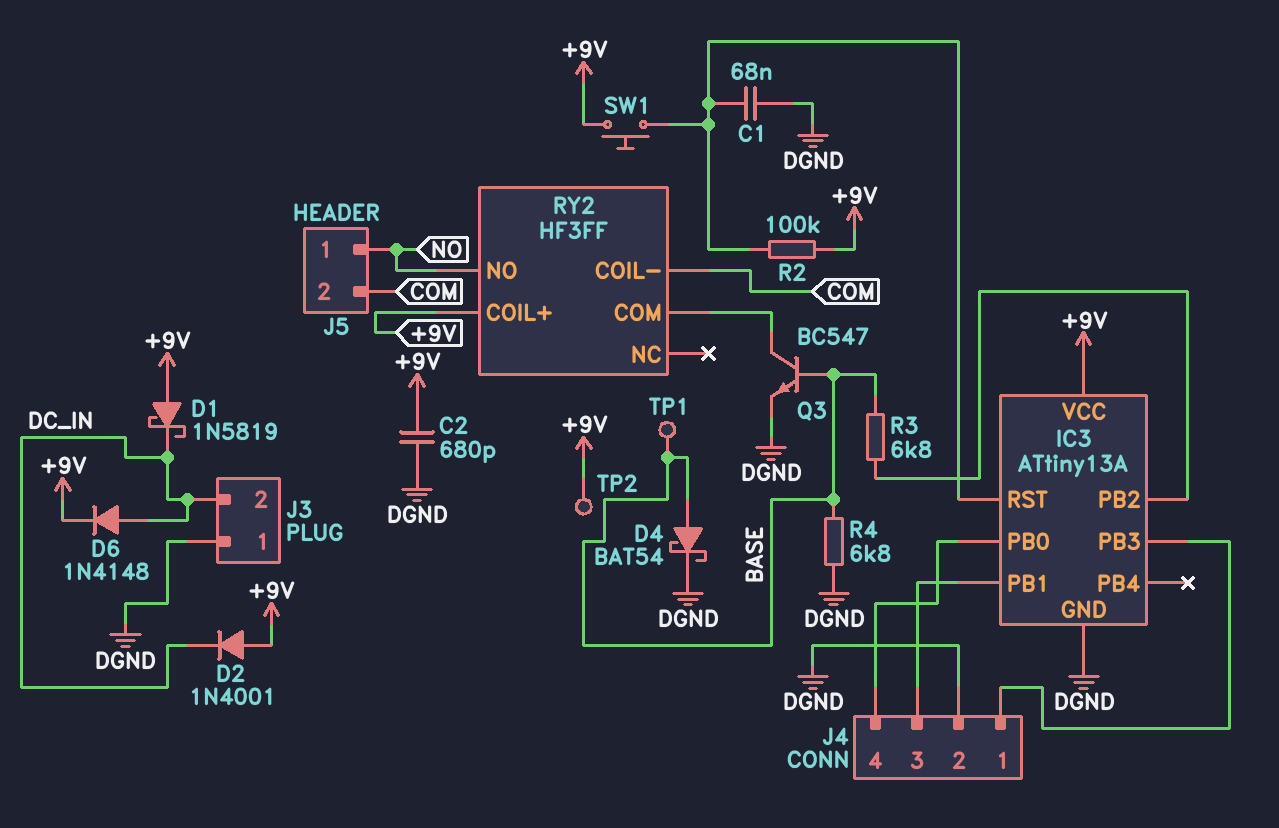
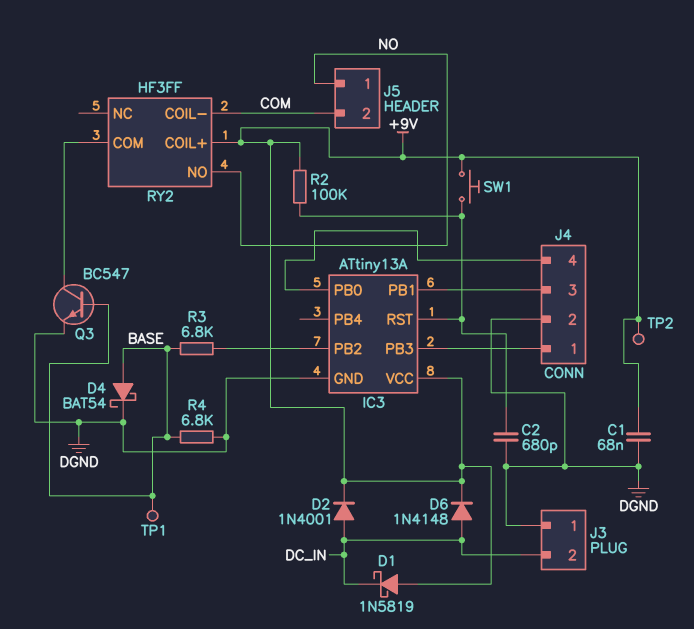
C1: 68nF (DGND, IC3/RST) -> 68nF (+9V, DGND)
C2: 680pF (+9V, DGND) -> 680pF (DGND, IC3/RST)
D2: diode 1N4001 (A +9V, K DC_IN) -> diode 1N4001 (A DC_IN, K +9V)

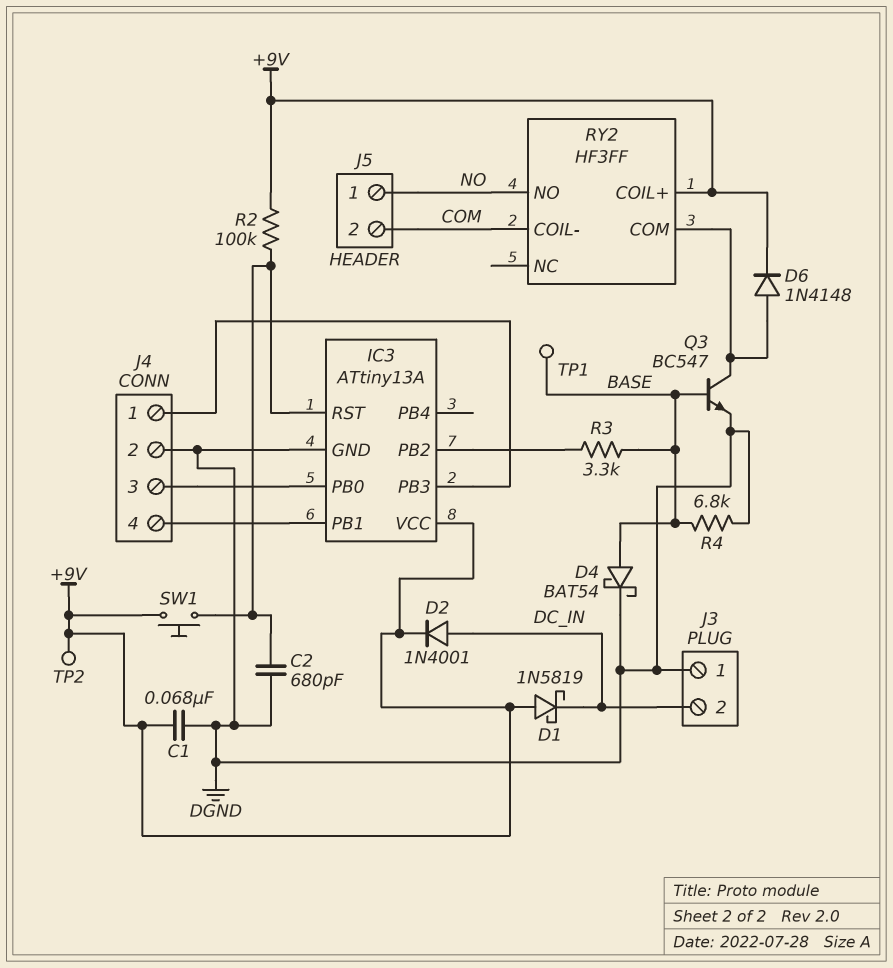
D6: diode 1N4148 (A DC_IN, K +9V) -> diode 1N4148 (A RY2/COM, K +9V)
J4 pin 3: IC3/PB1 -> IC3/PB0
J4 pin 4: IC3/PB0 -> IC3/PB1
R3: 6.8k (BASE, IC3/PB2) -> 3.3k (BASE, IC3/PB2)

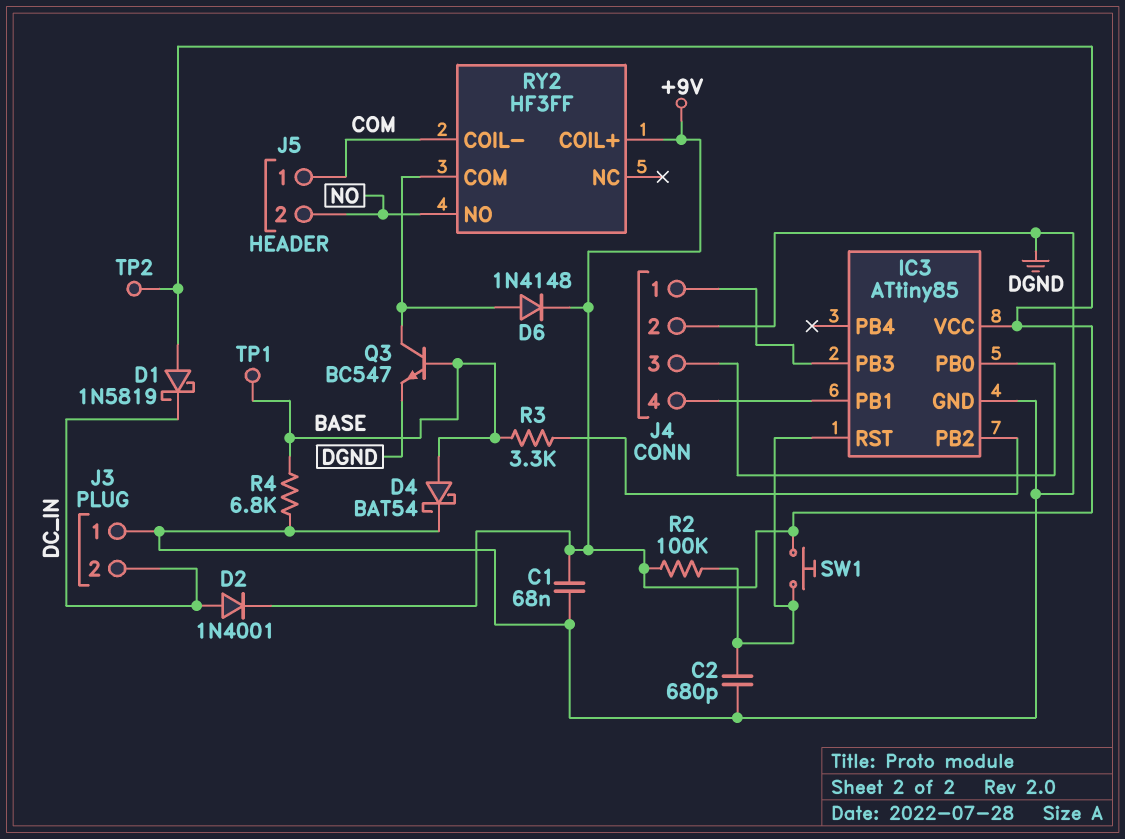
IC3: ATtiny13A -> ATtiny85
J5 pin 1: NO -> COM
J5 pin 2: COM -> NO

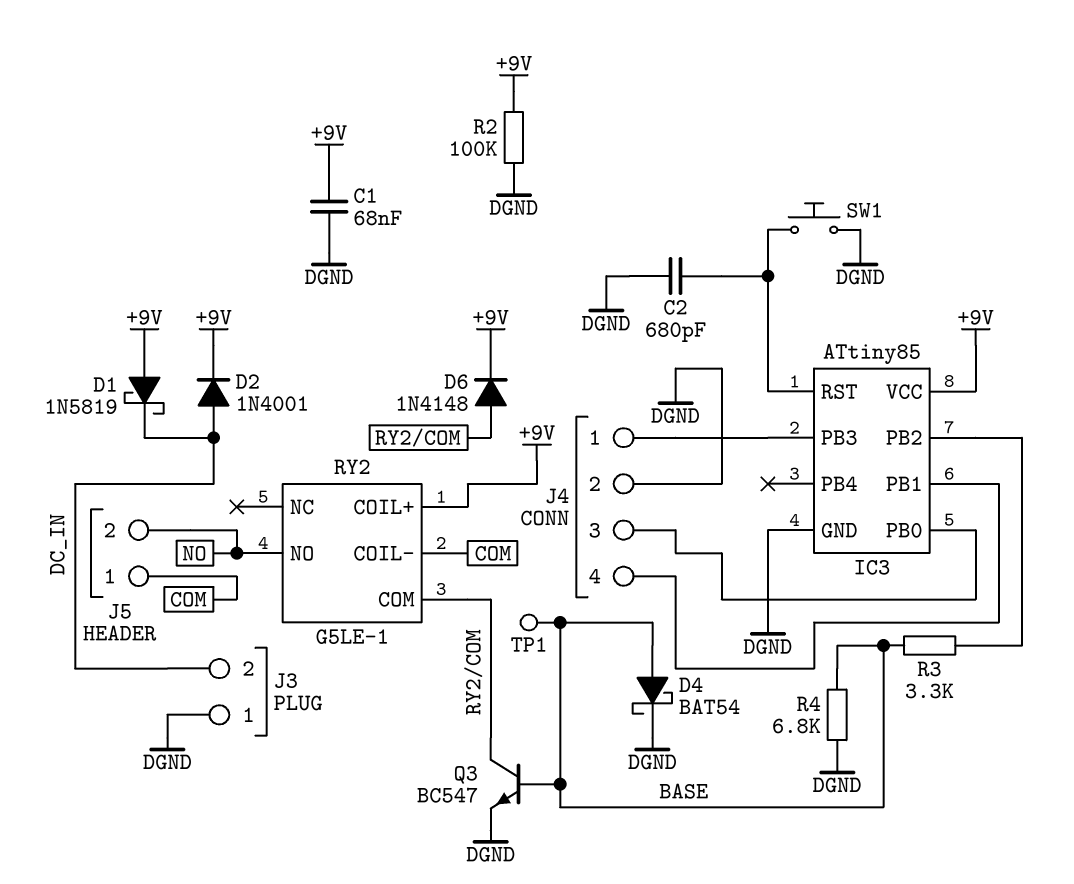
R2: 100k (+9V, IC3/RST) -> 100k (+9V, DGND)
RY2: HF3FF -> G5LE-1
SW1: button (+9V, IC3/RST) -> button (DGND, IC3/RST)
TP2: test point (+9V) -> none

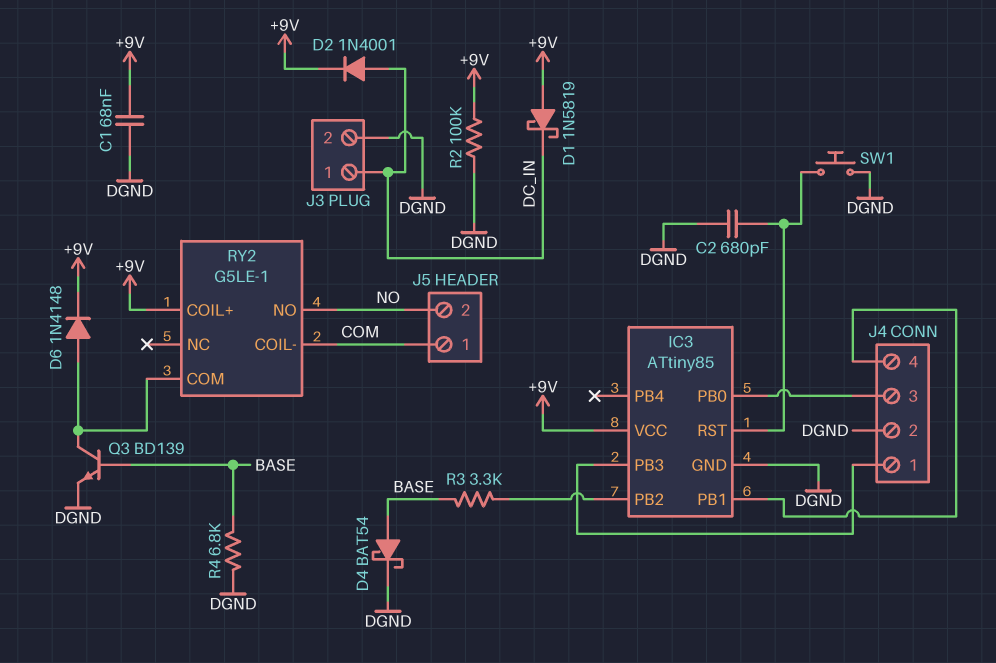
J3 pin 1: DGND -> DC_IN
J3 pin 2: DC_IN -> DGND
Q3: NPN BC547 (B BASE, C RY2/COM, E DGND) -> NPN BD139 (B BASE, C RY2/COM, E DGND)
TP1: test point (BASE) -> none

